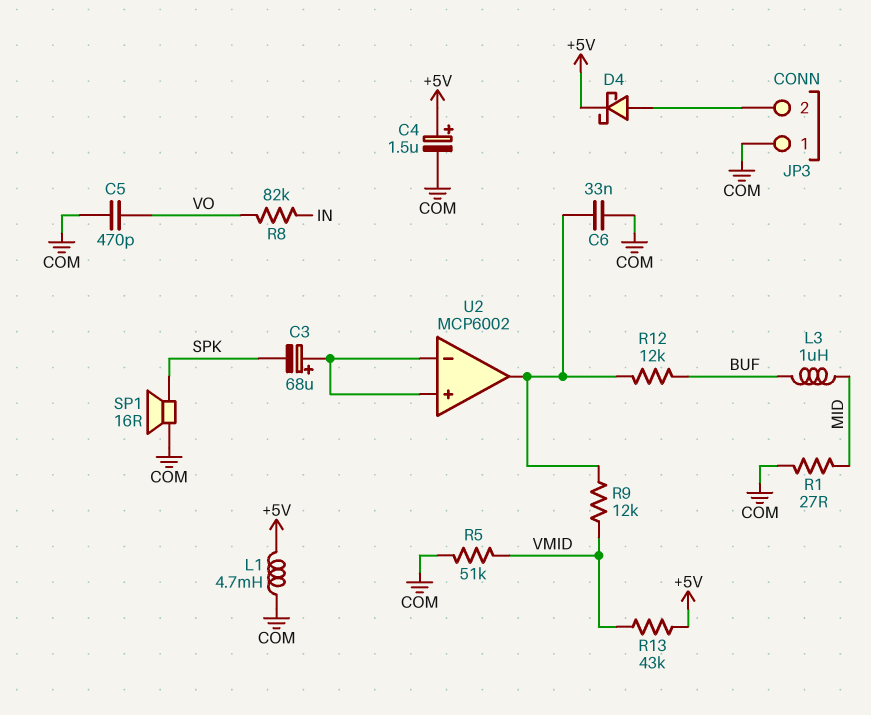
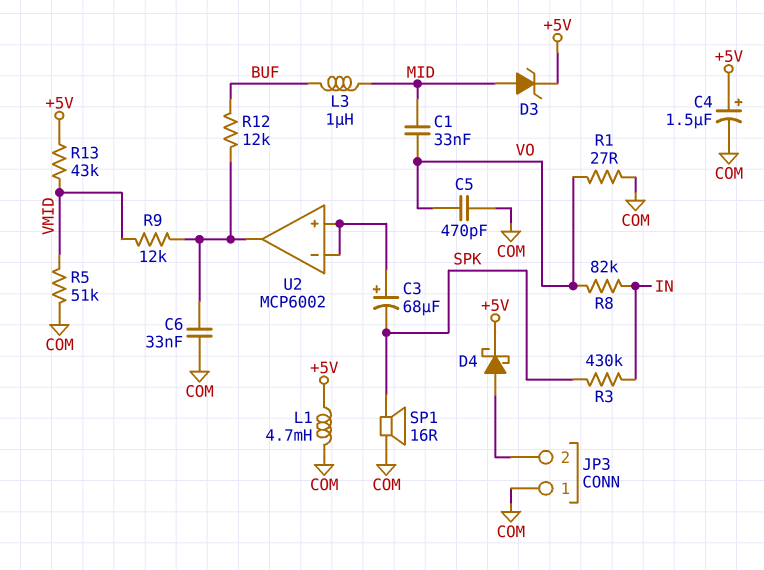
C1: none -> 33nF (MID, VO)
D3: none -> zener (A MID, K +5V)
R1: 27 (COM, MID) -> 27 (COM, VO)
R3: none -> 430k (IN, SPK)

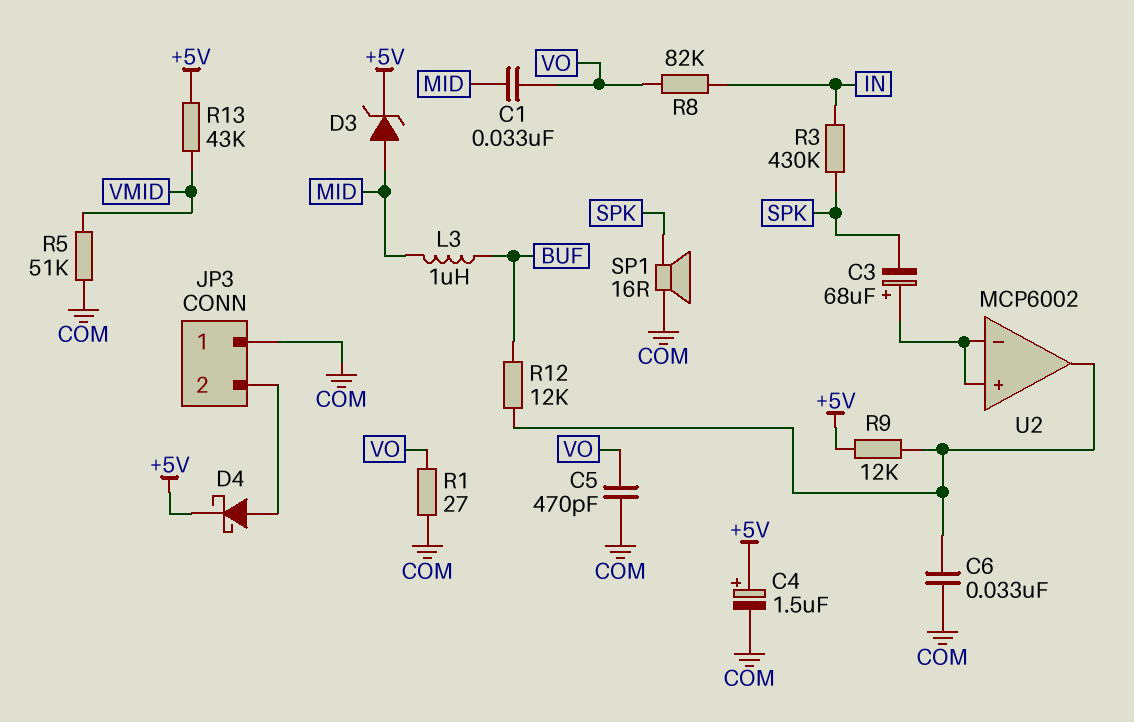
L1: 4.7mH (+5V, COM) -> none
R9: 12k (U2/out, VMID) -> 12k (+5V, U2/out)

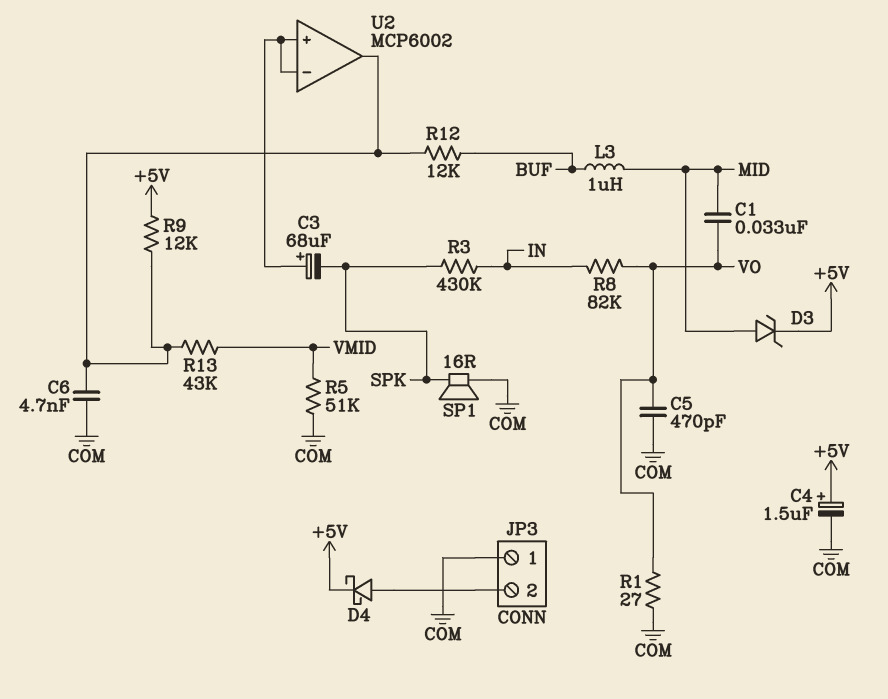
C6: 33nF (COM, U2/out) -> 4.7nF (COM, U2/out)
R13: 43k (+5V, VMID) -> 43k (U2/out, VMID)

